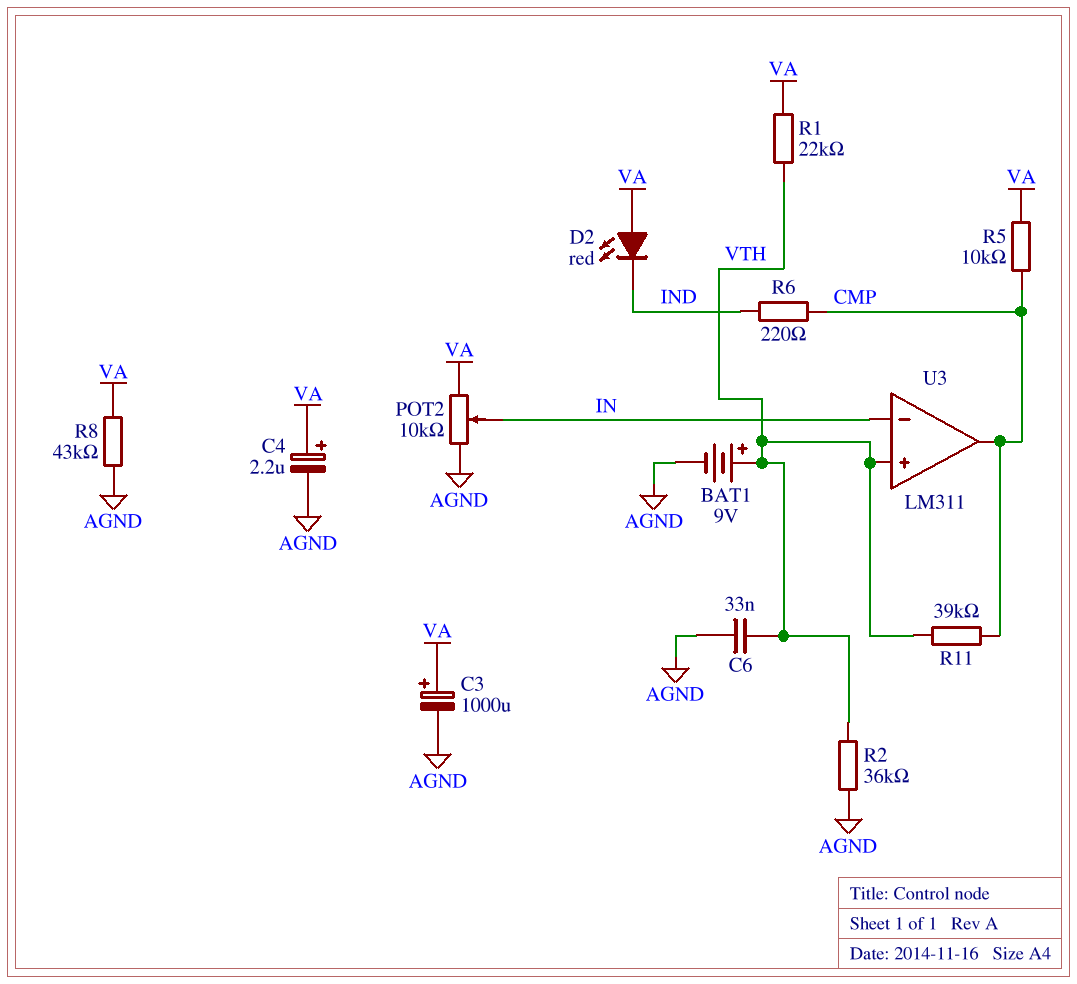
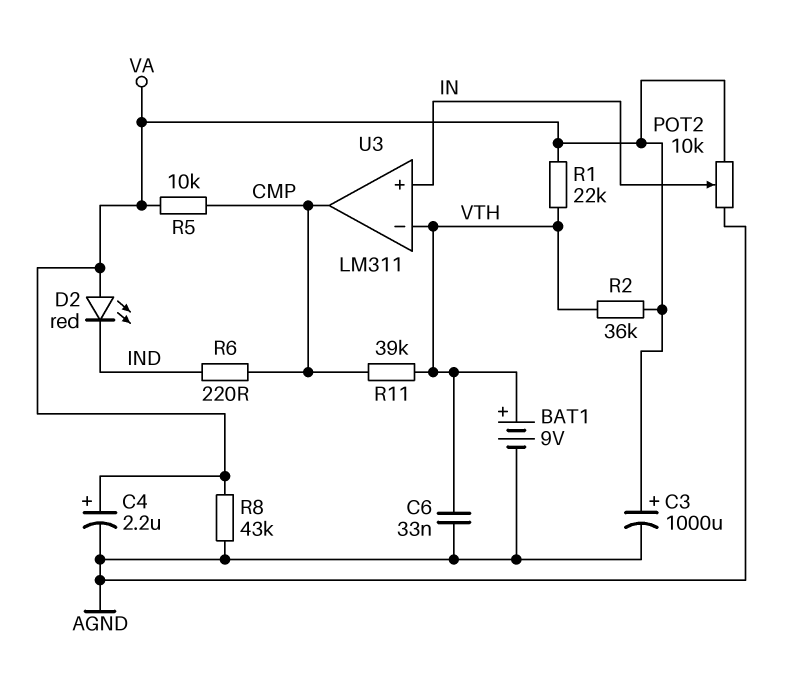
R2: 36k (AGND, VTH) -> 36k (VA, VTH)
U3 pin in+: VTH -> IN
U3 pin in-: IN -> VTH

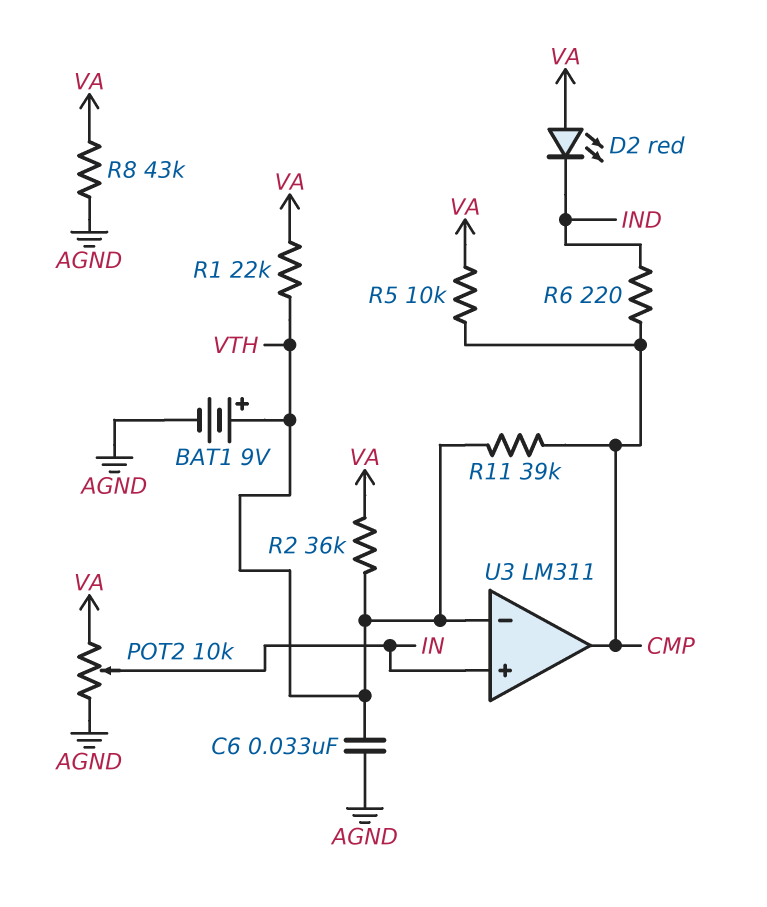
C3: 1000uF (plus VA, minus AGND) -> none
C4: 2.2uF (plus VA, minus AGND) -> none

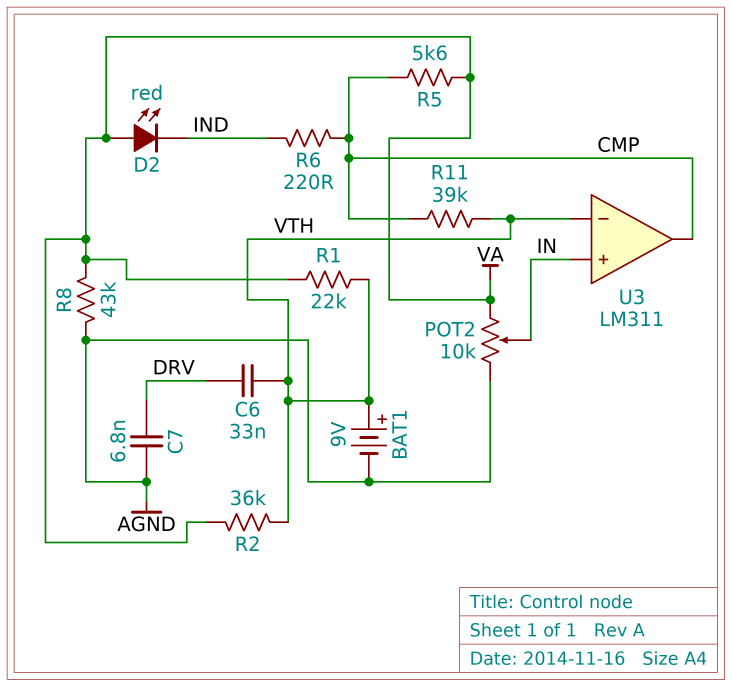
C6: 33nF (AGND, VTH) -> 33nF (DRV, VTH)
C7: none -> 6.8nF (AGND, DRV)
R5: 10k (CMP, VA) -> 5.6k (CMP, VA)

